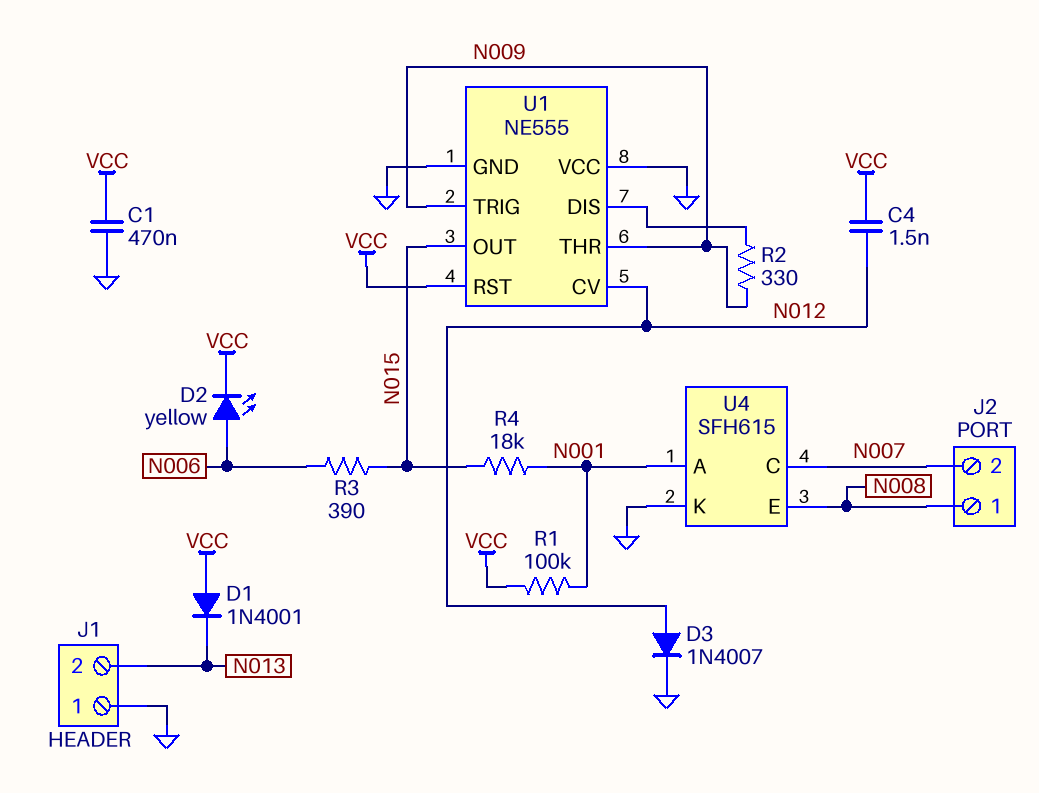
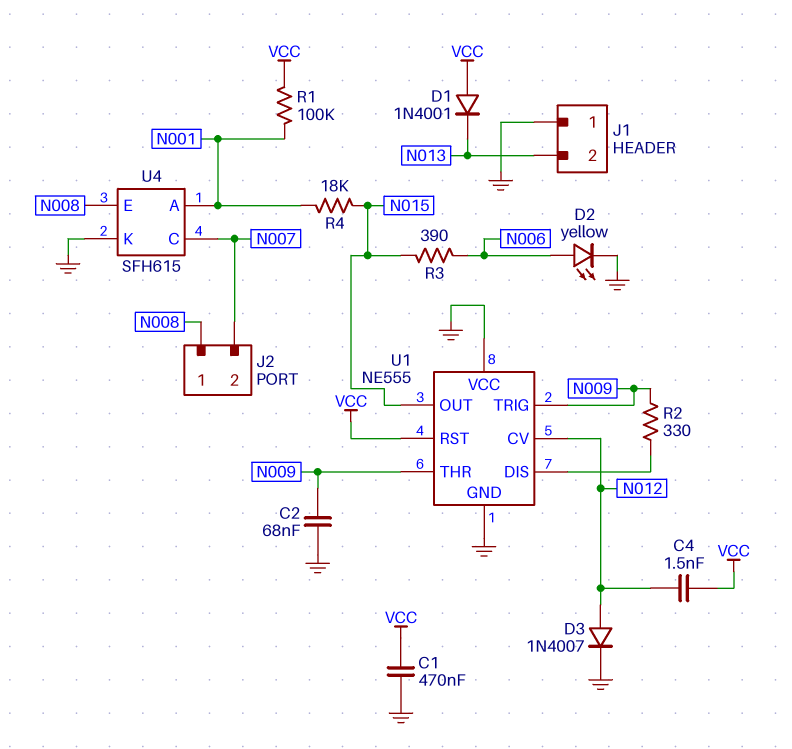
C2: none -> 68nF (GND, N009)
D2: LED yellow (A N006, K VCC) -> LED yellow (A N006, K GND)

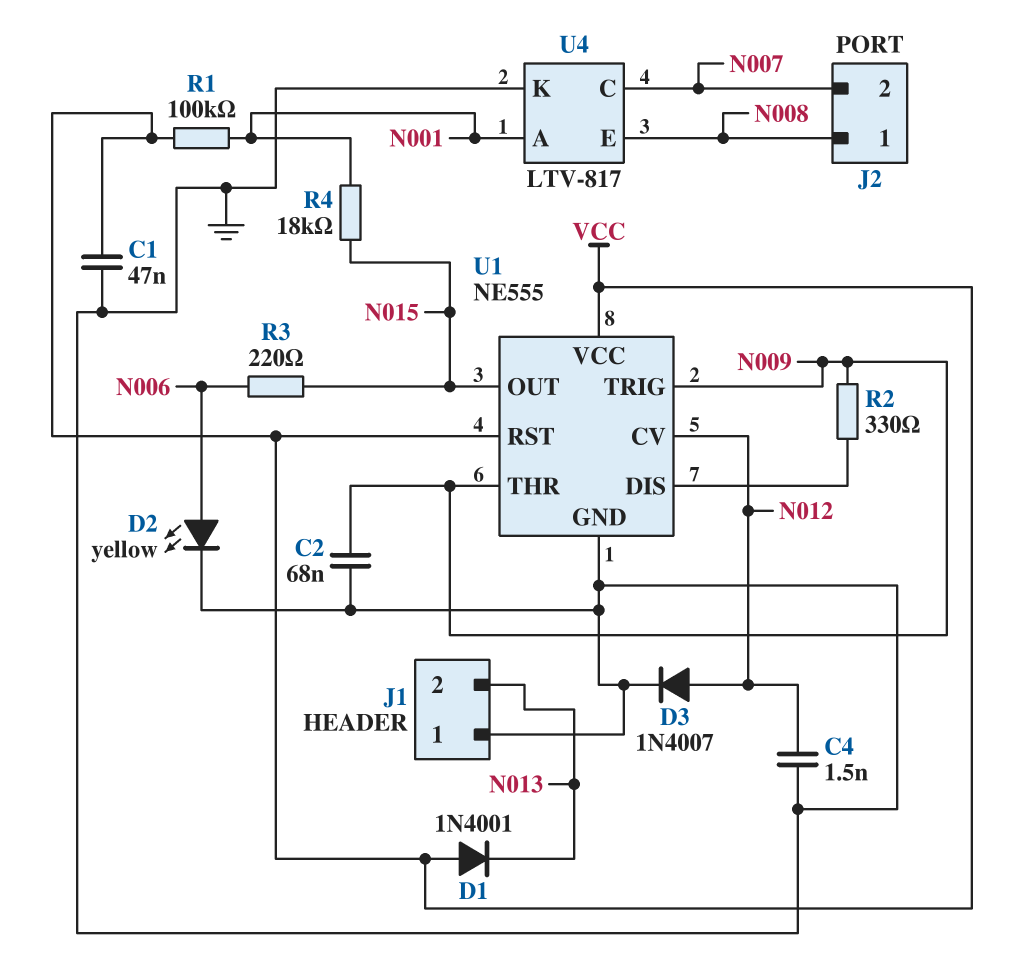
C1: 470nF (GND, VCC) -> 47nF (GND, VCC)
C4: 1.5nF (N012, VCC) -> 1.5nF (GND, N012)
R3: 390 (N006, N015) -> 220 (N006, N015)
U1 pin VCC: GND -> VCC
U4: SFH615 -> LTV-817

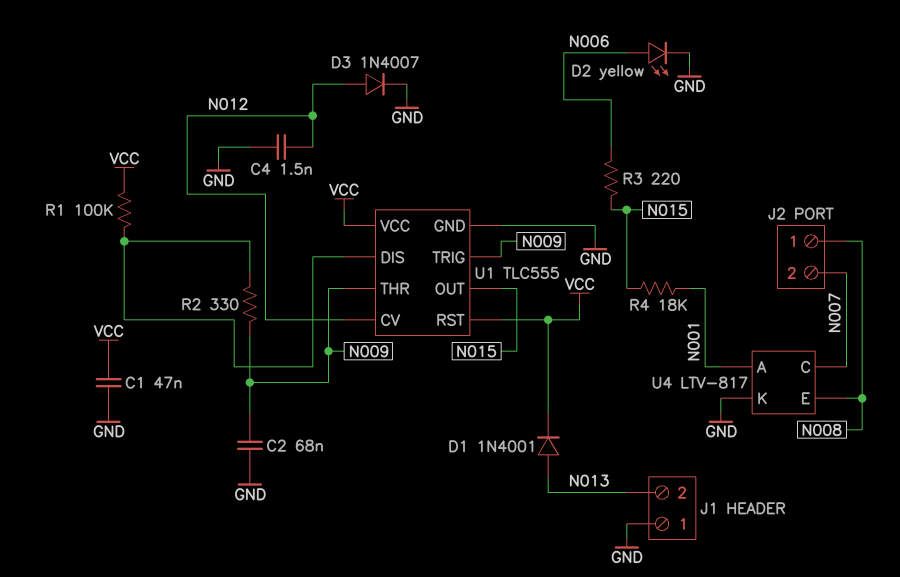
D1: diode 1N4001 (A VCC, K N013) -> diode 1N4001 (A N013, K VCC)
R1: 100k (N001, VCC) -> 100k (U1/DIS, VCC)
U1: NE555 -> TLC555

